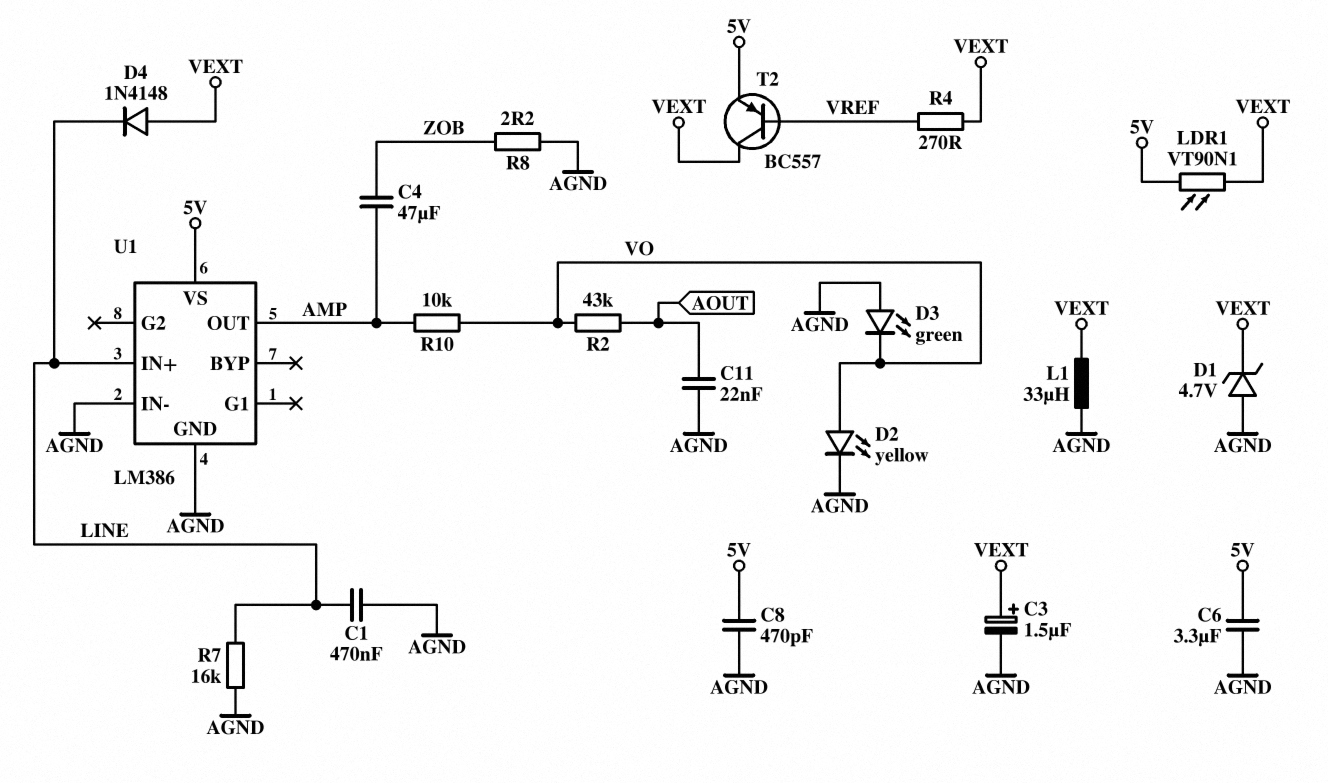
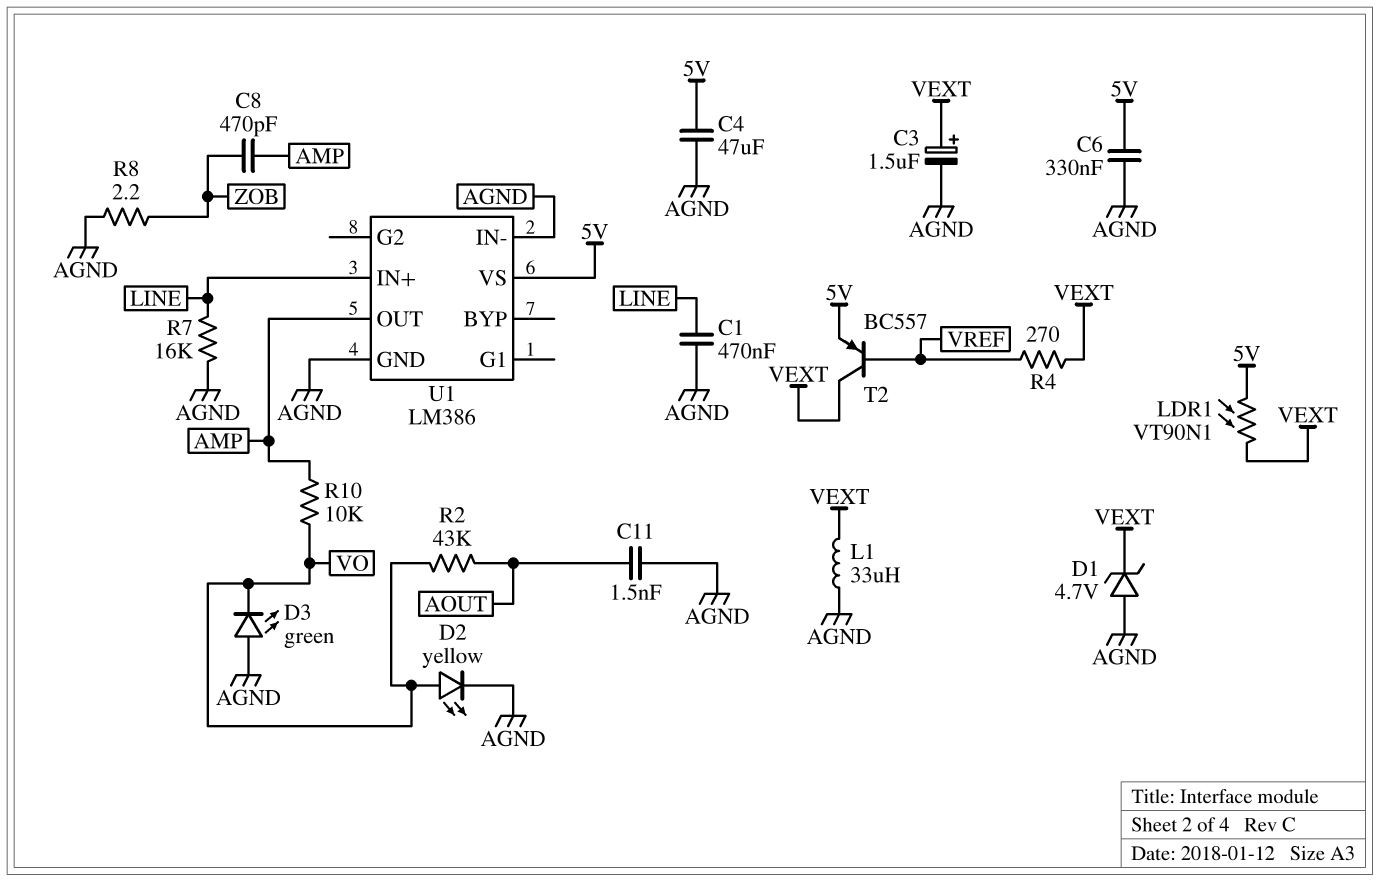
C4: 47uF (AMP, ZOB) -> 47uF (5V, AGND)
C6: 3.3uF (5V, AGND) -> 330nF (5V, AGND)
C8: 470pF (5V, AGND) -> 470pF (AMP, ZOB)
C11: 22nF (AGND, AOUT) -> 1.5nF (AGND, AOUT)
D4: diode 1N4148 (A VEXT, K LINE) -> none

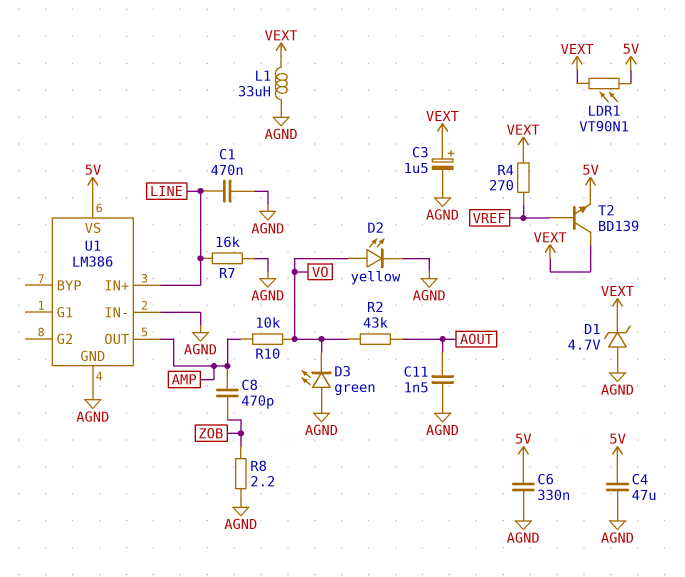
T2: PNP BC557 (B VREF, C VEXT, E 5V) -> NPN BD139 (B VREF, C VEXT, E 5V)

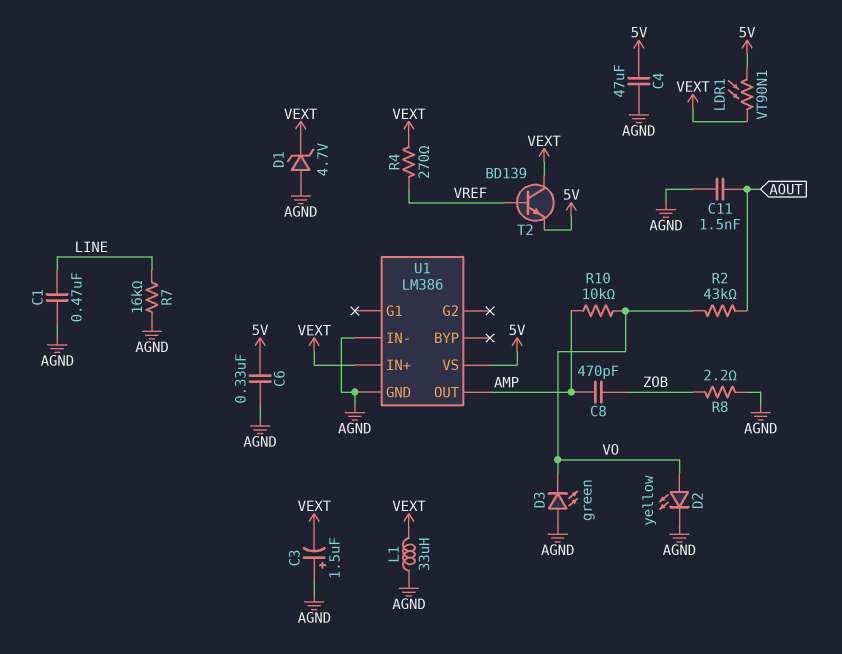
C3: 1.5uF (plus VEXT, minus AGND) -> 1.5uF (plus AGND, minus VEXT)
U1 pin IN+: LINE -> VEXT

